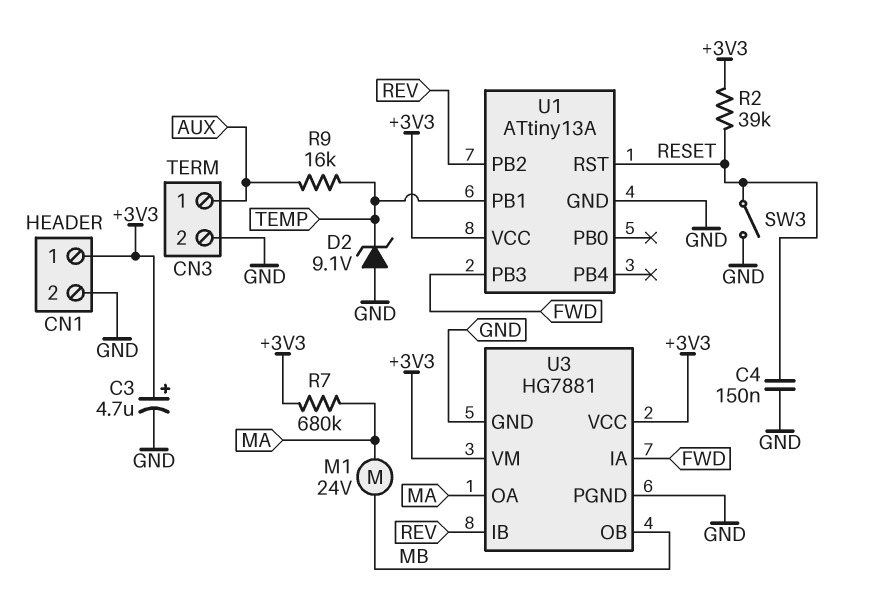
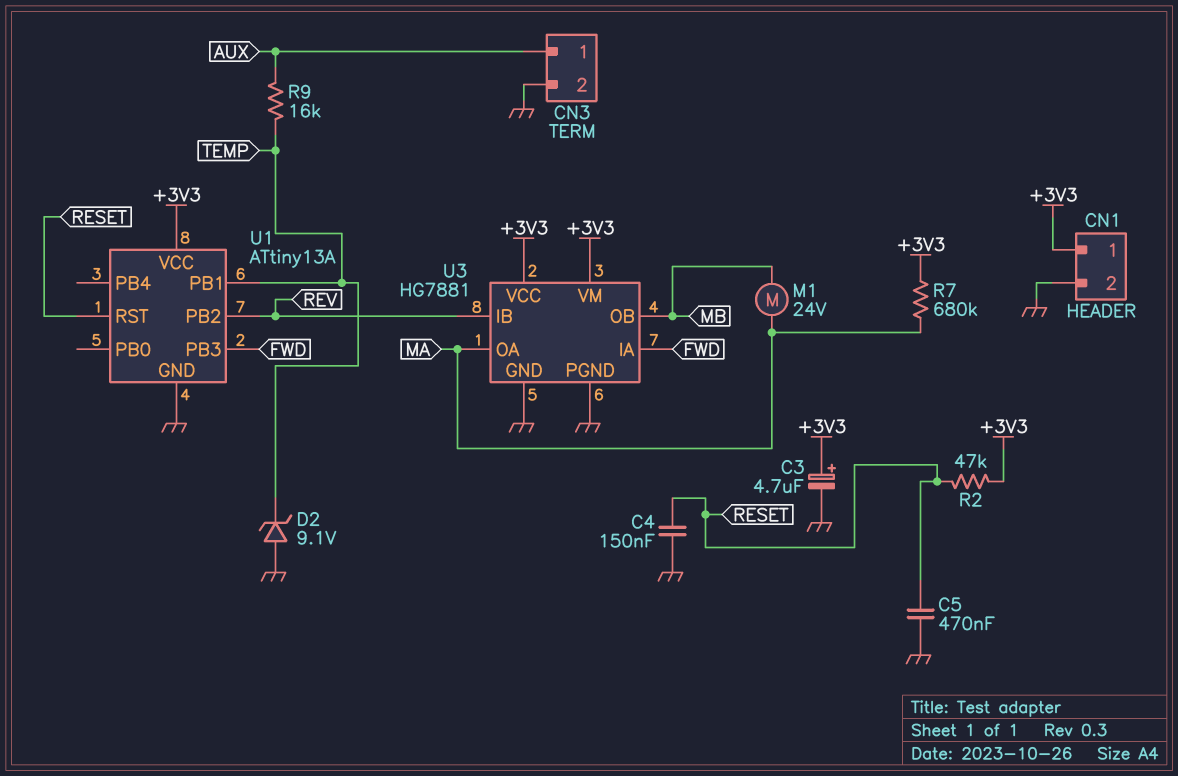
C5: none -> 470nF (GND, RESET)
R2: 39k (+3V3, RESET) -> 47k (+3V3, RESET)
SW3: switch (GND, RESET) -> none

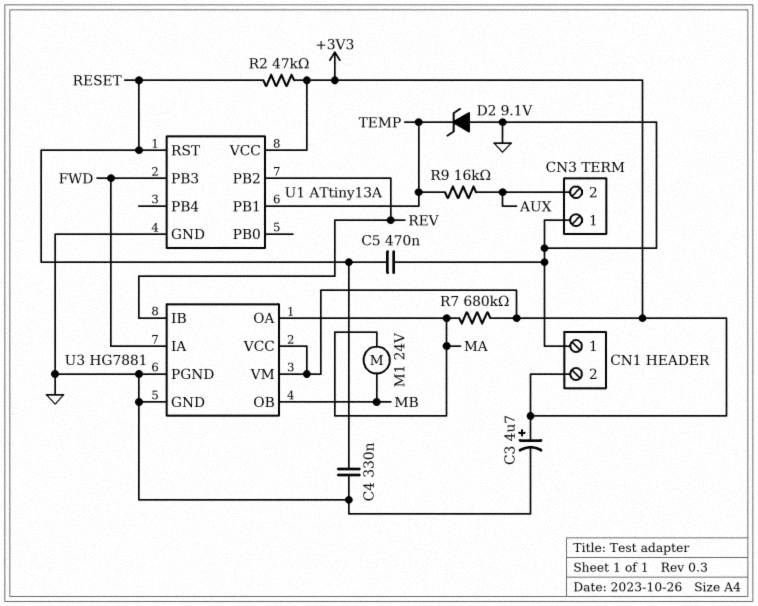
C4: 150nF (GND, RESET) -> 330nF (GND, RESET)
CN1 pin 1: +3V3 -> GND
CN1 pin 2: GND -> +3V3
CN3 pin 1: AUX -> GND
CN3 pin 2: GND -> AUX

